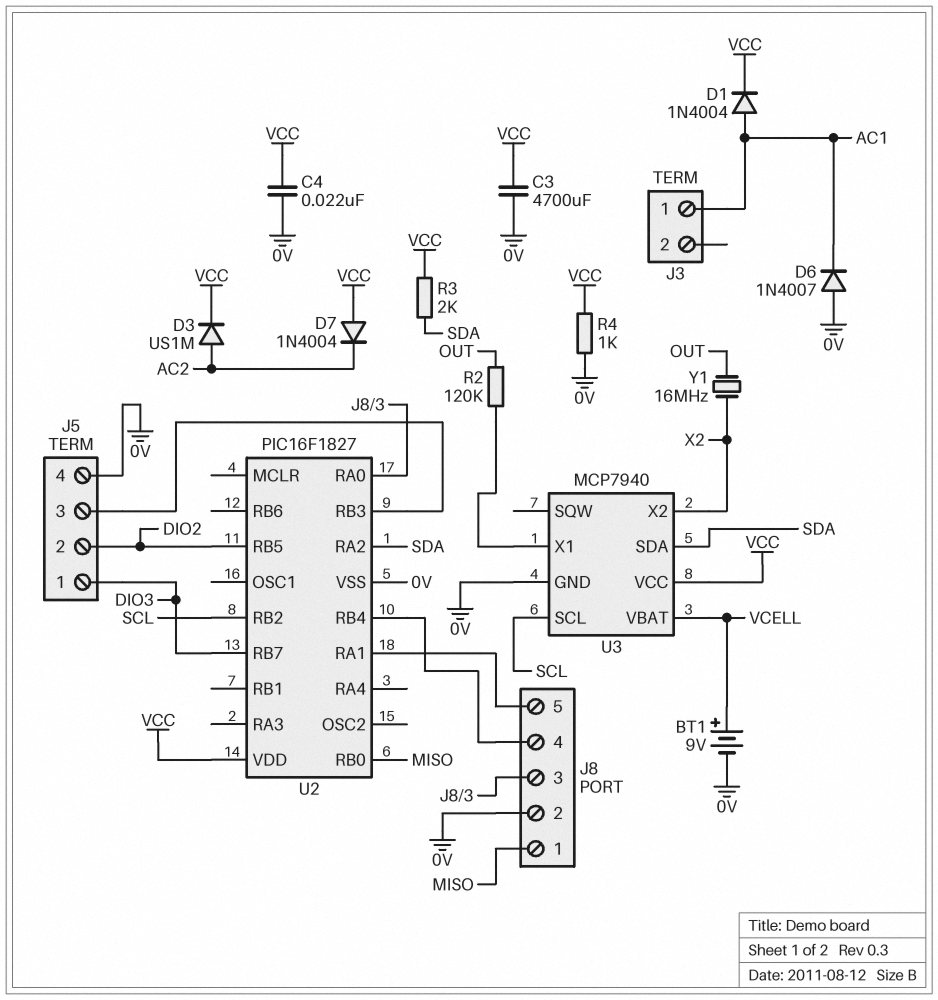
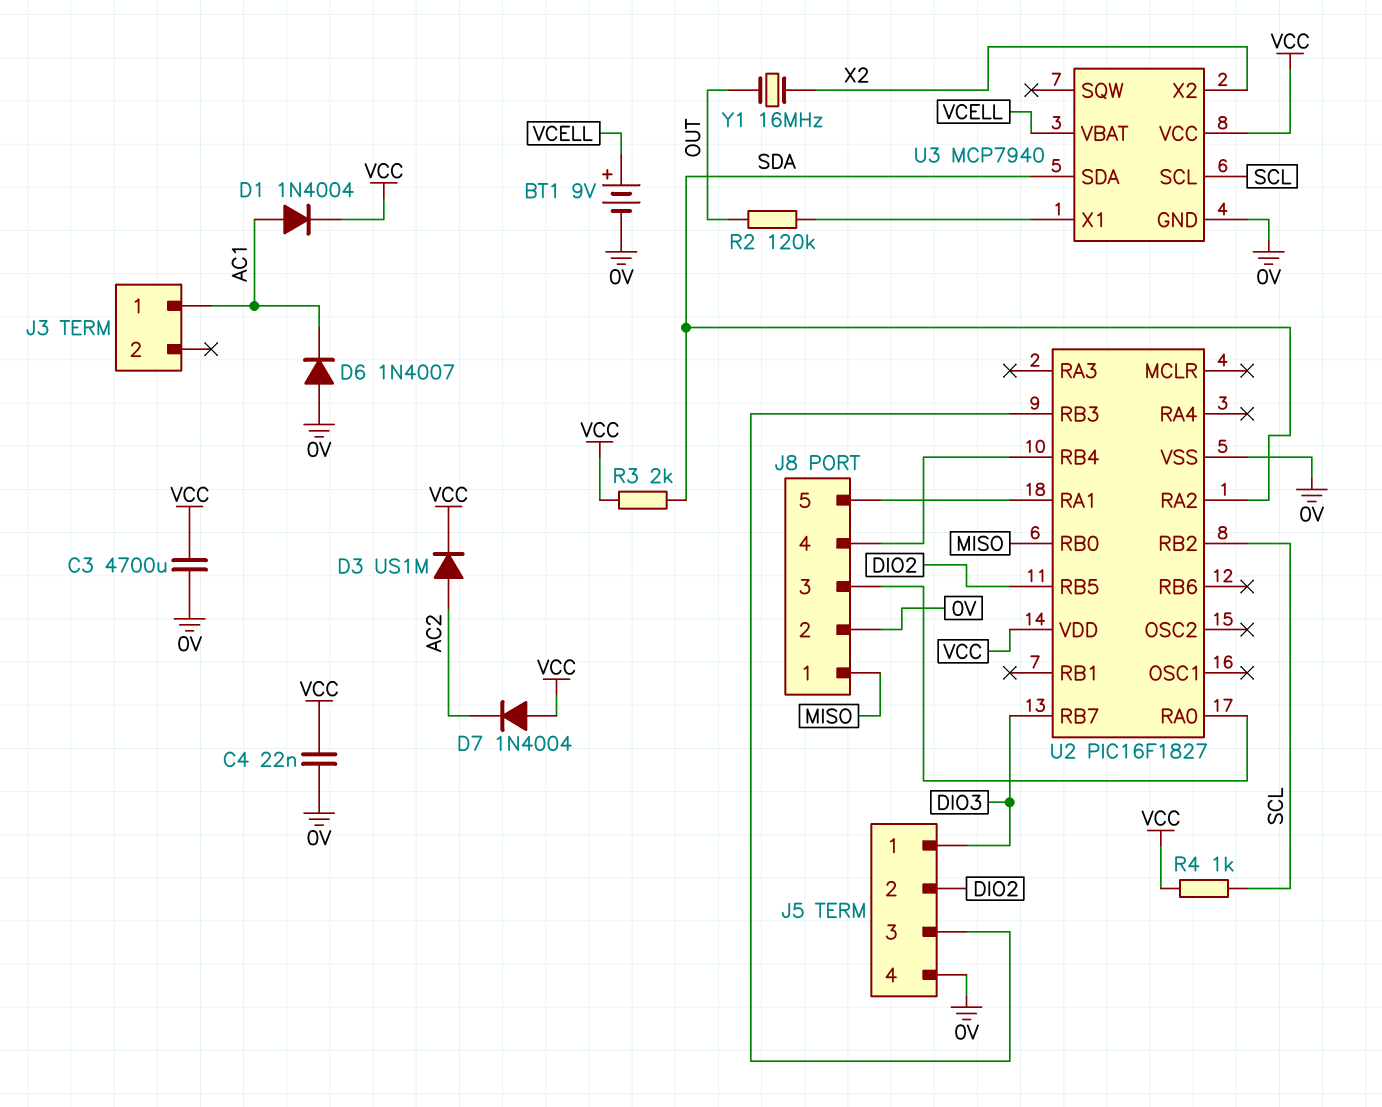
R4: 1k (0V, VCC) -> 1k (SCL, VCC)

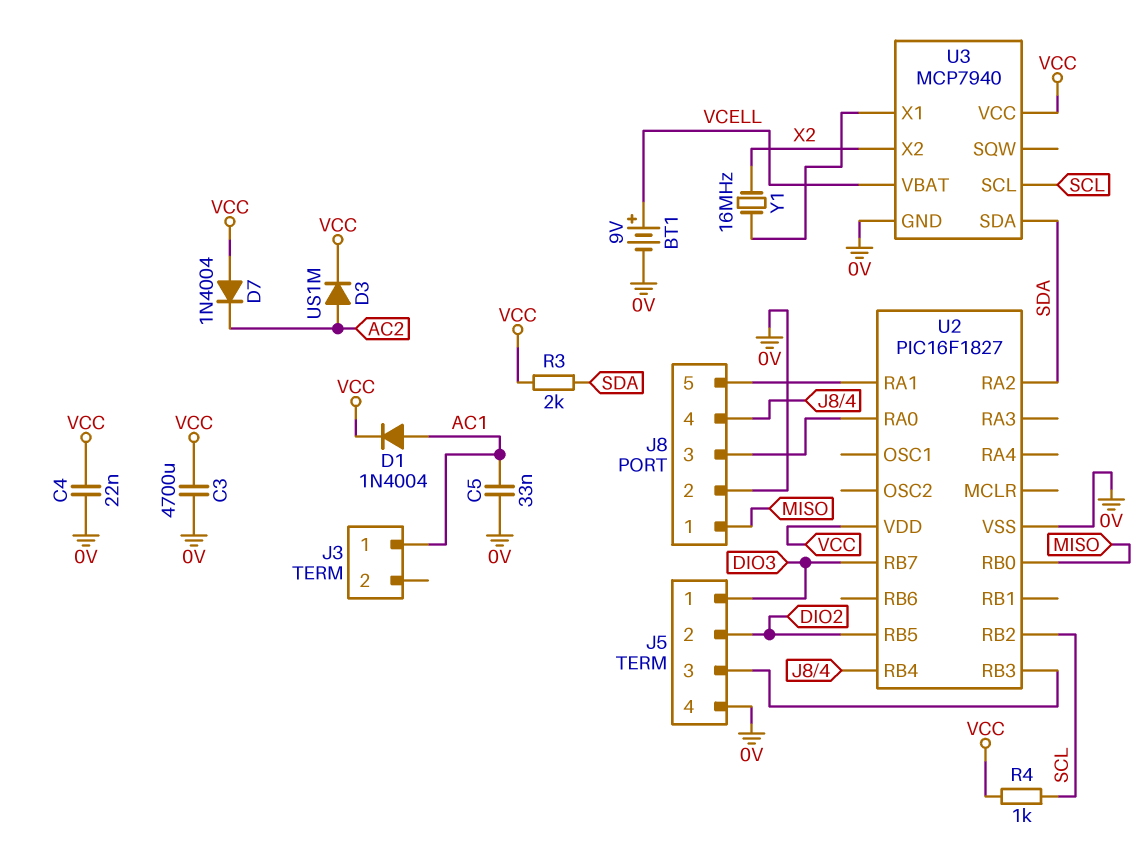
C5: none -> 33nF (0V, AC1)
D6: diode 1N4007 (A 0V, K AC1) -> none
R2: 120k (OUT, U3/X1) -> none
Y1: 16MHz (OUT, X2) -> 16MHz (U3/X1, X2)

